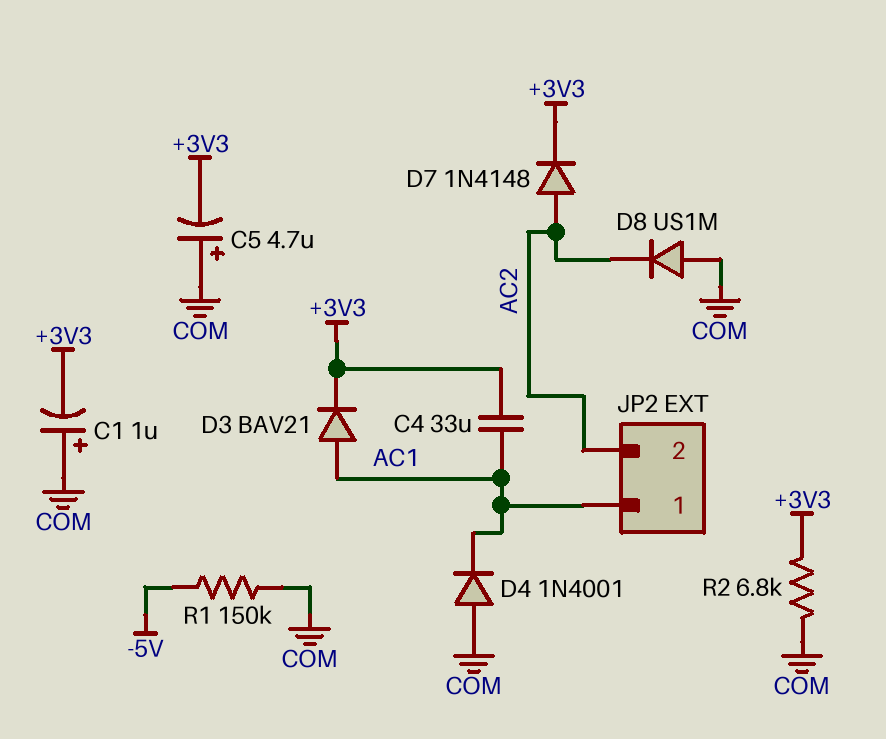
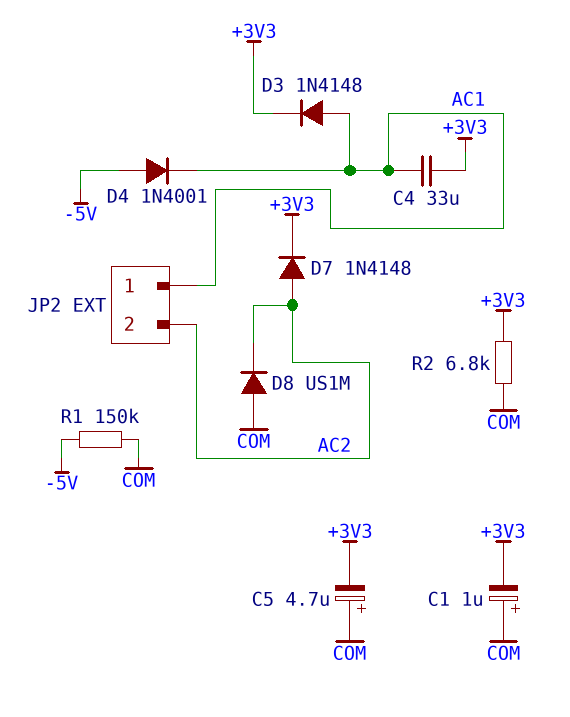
D3: diode BAV21 (A AC1, K +3V3) -> diode 1N4148 (A AC1, K +3V3)
D4: diode 1N4001 (A COM, K AC1) -> diode 1N4001 (A -5V, K AC1)

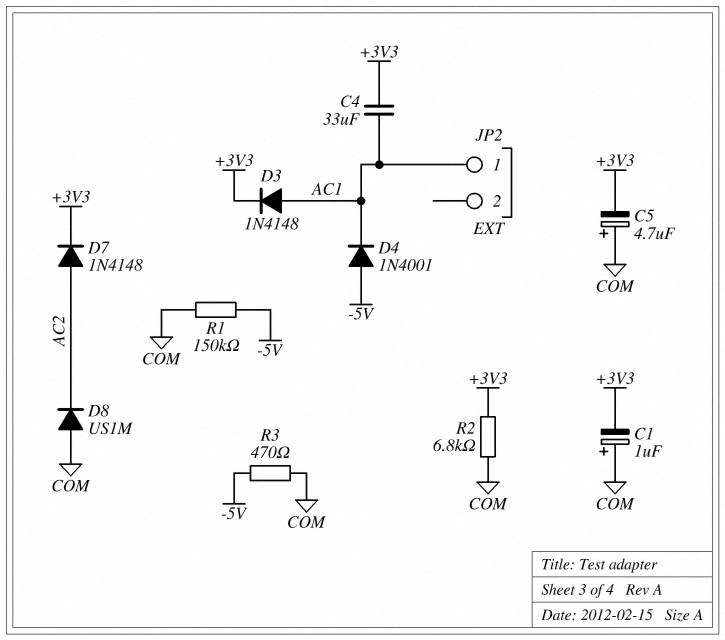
JP2 pin 2: AC2 -> none
R3: none -> 470 (-5V, COM)

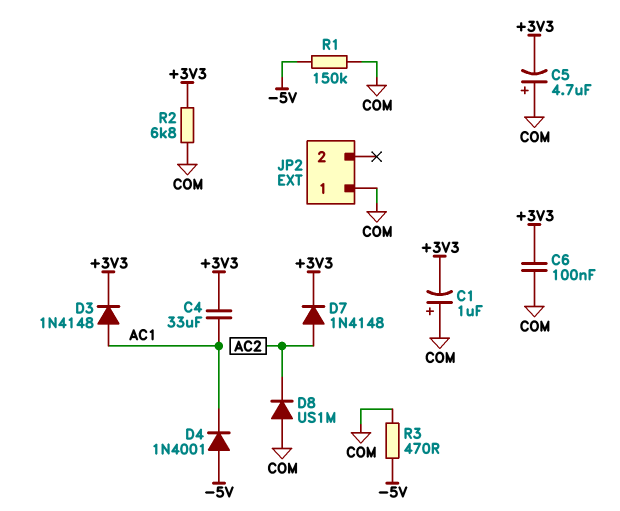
C6: none -> 100nF (+3V3, COM)
JP2 pin 1: AC1 -> COM

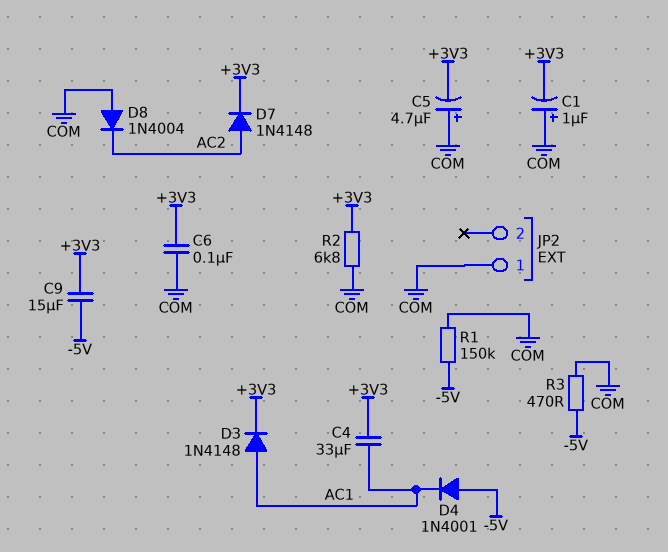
C9: none -> 15uF (+3V3, -5V)
D8: diode US1M (A COM, K AC2) -> diode 1N4004 (A COM, K AC2)

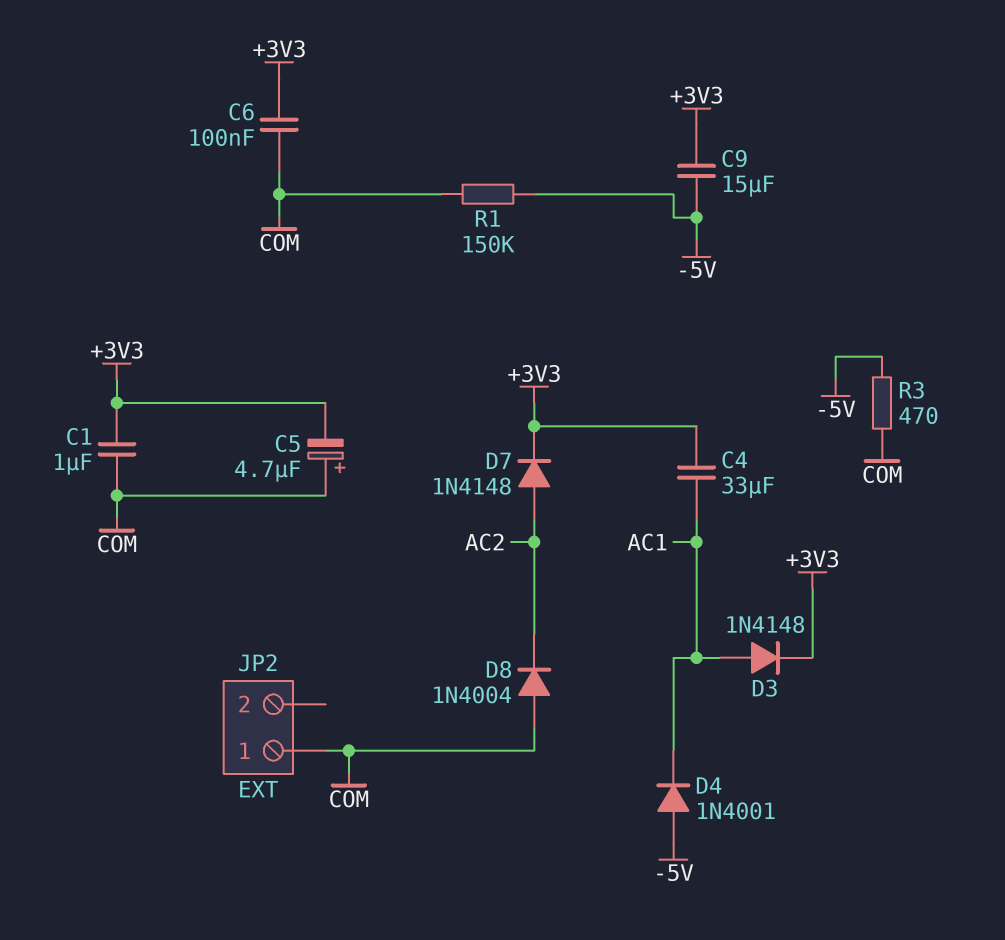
C1: 1uF (plus COM, minus +3V3) -> 1uF (+3V3, COM)
R2: 6.8k (+3V3, COM) -> none

